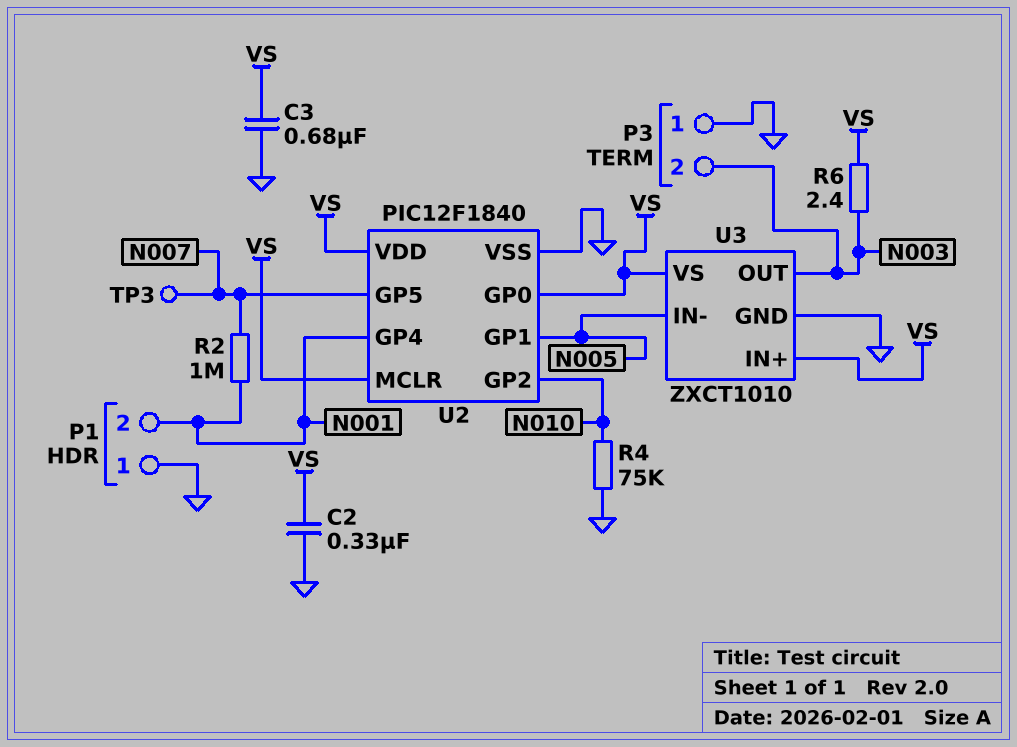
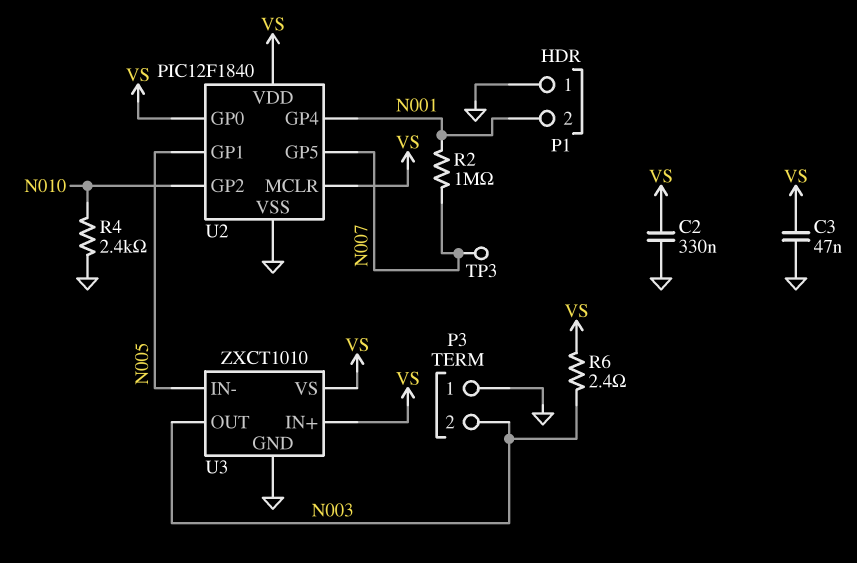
C3: 680nF (GND, VS) -> 47nF (GND, VS)
R4: 75k (GND, N010) -> 2.4k (GND, N010)

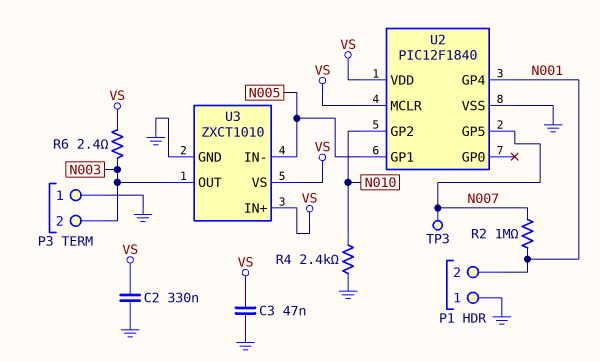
U2 pin GP0: VS -> none

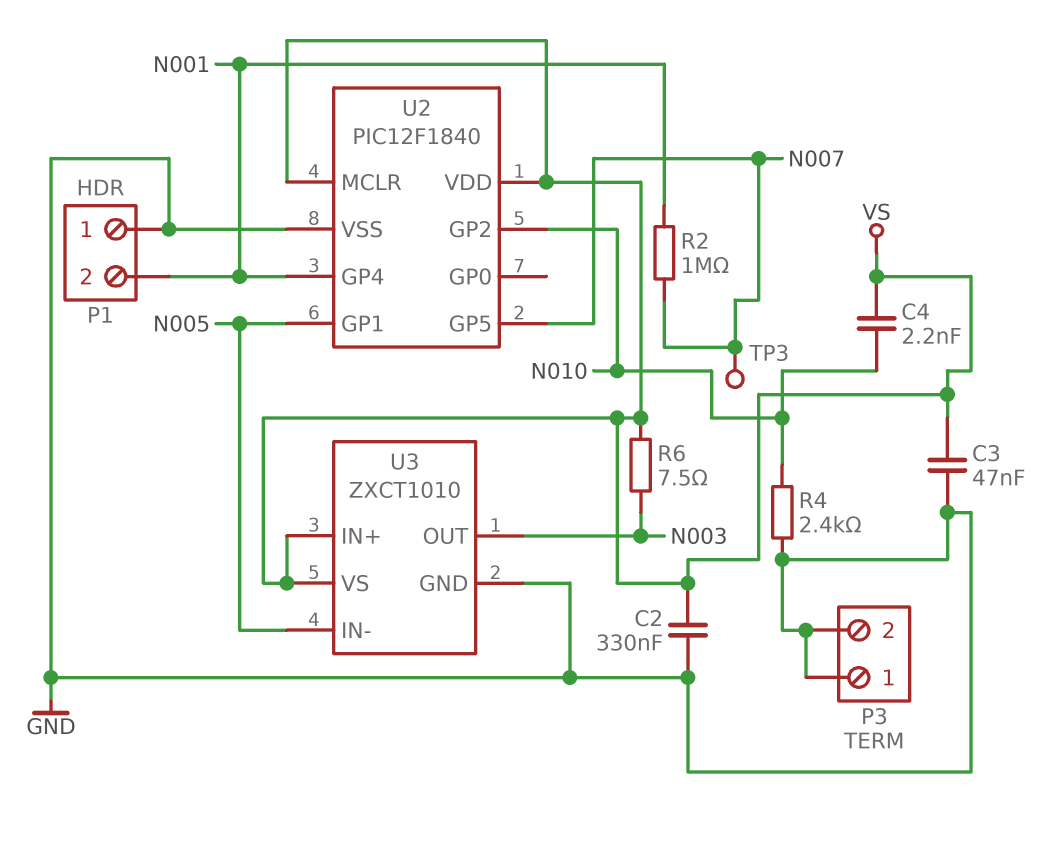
C4: none -> 2.2nF (N010, VS)
P3 pin 2: N003 -> GND
R6: 2.4 (N003, VS) -> 7.5 (N003, VS)

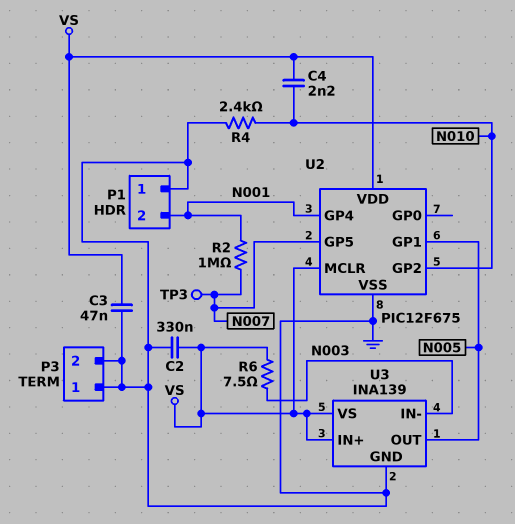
U2: PIC12F1840 -> PIC12F675
U3: ZXCT1010 -> INA139
U3 pin IN-: N005 -> N003
U3 pin OUT: N003 -> N005

